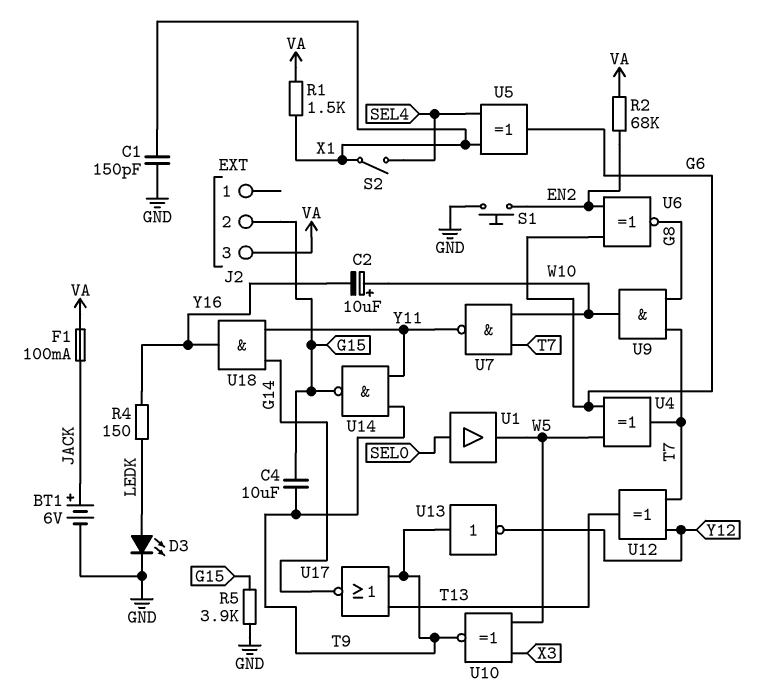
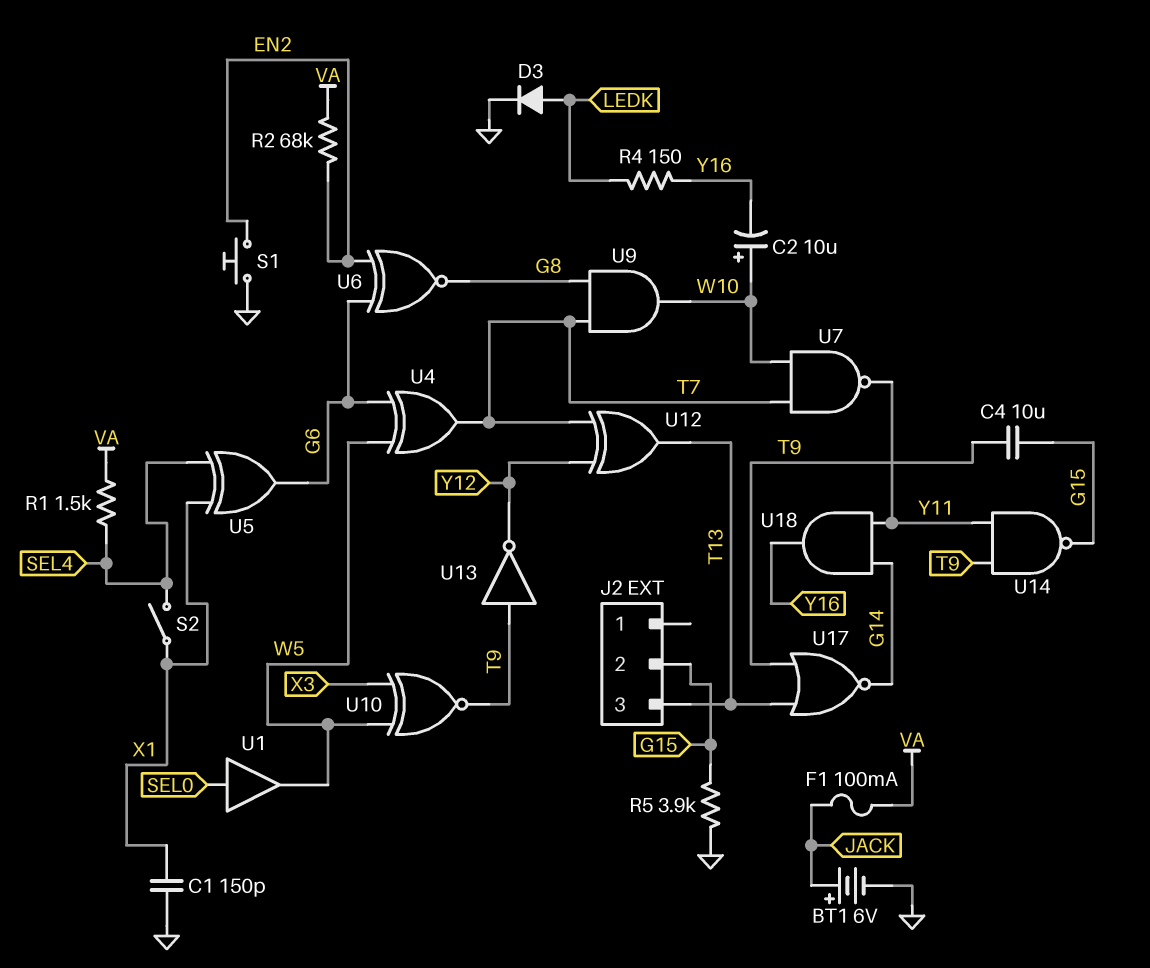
D3: LED (A LEDK, K GND) -> diode (A LEDK, K GND)
J2 pin 3: VA -> T13
R1: 1.5k (VA, X1) -> 1.5k (SEL4, VA)

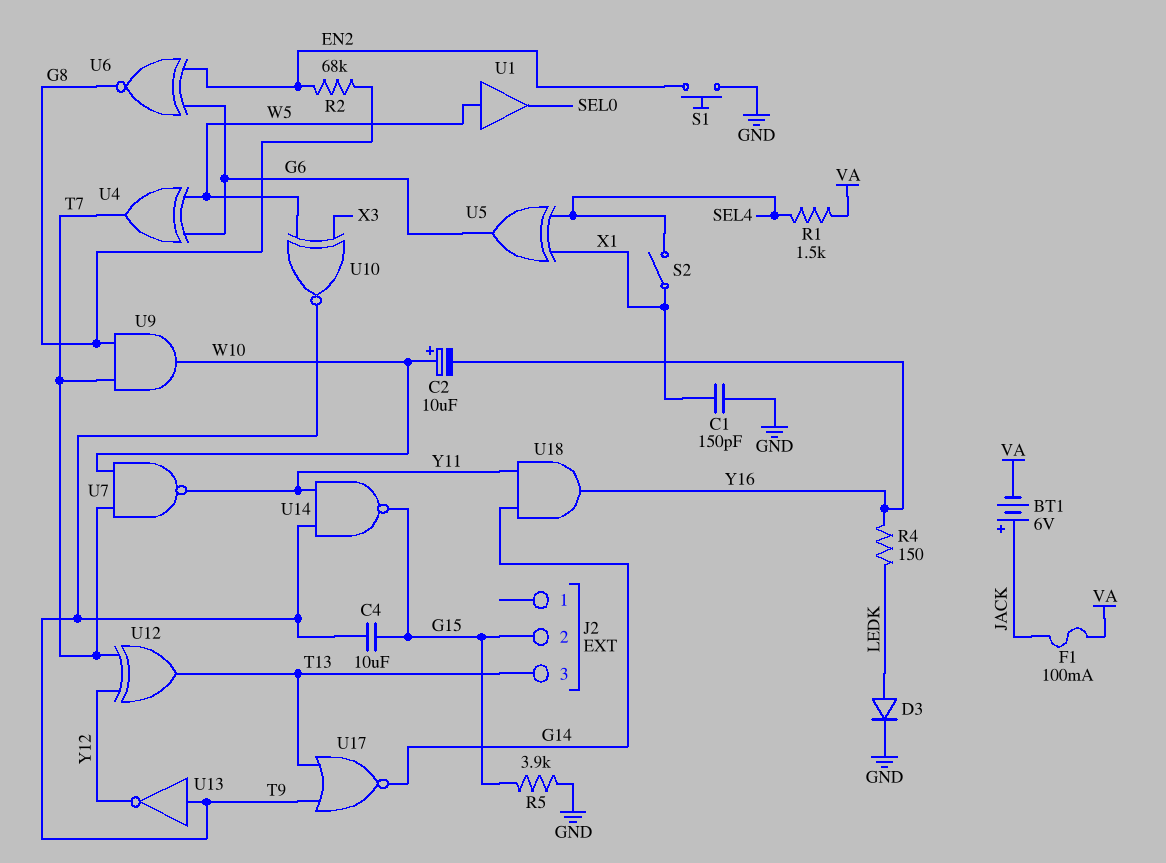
BT1: 6V (plus JACK, minus GND) -> 6V (plus JACK, minus VA)
R2: 68k (EN2, VA) -> 68k (EN2, G8)
U1: buffer (in SEL0, out W5) -> buffer (in W5, out SEL0)

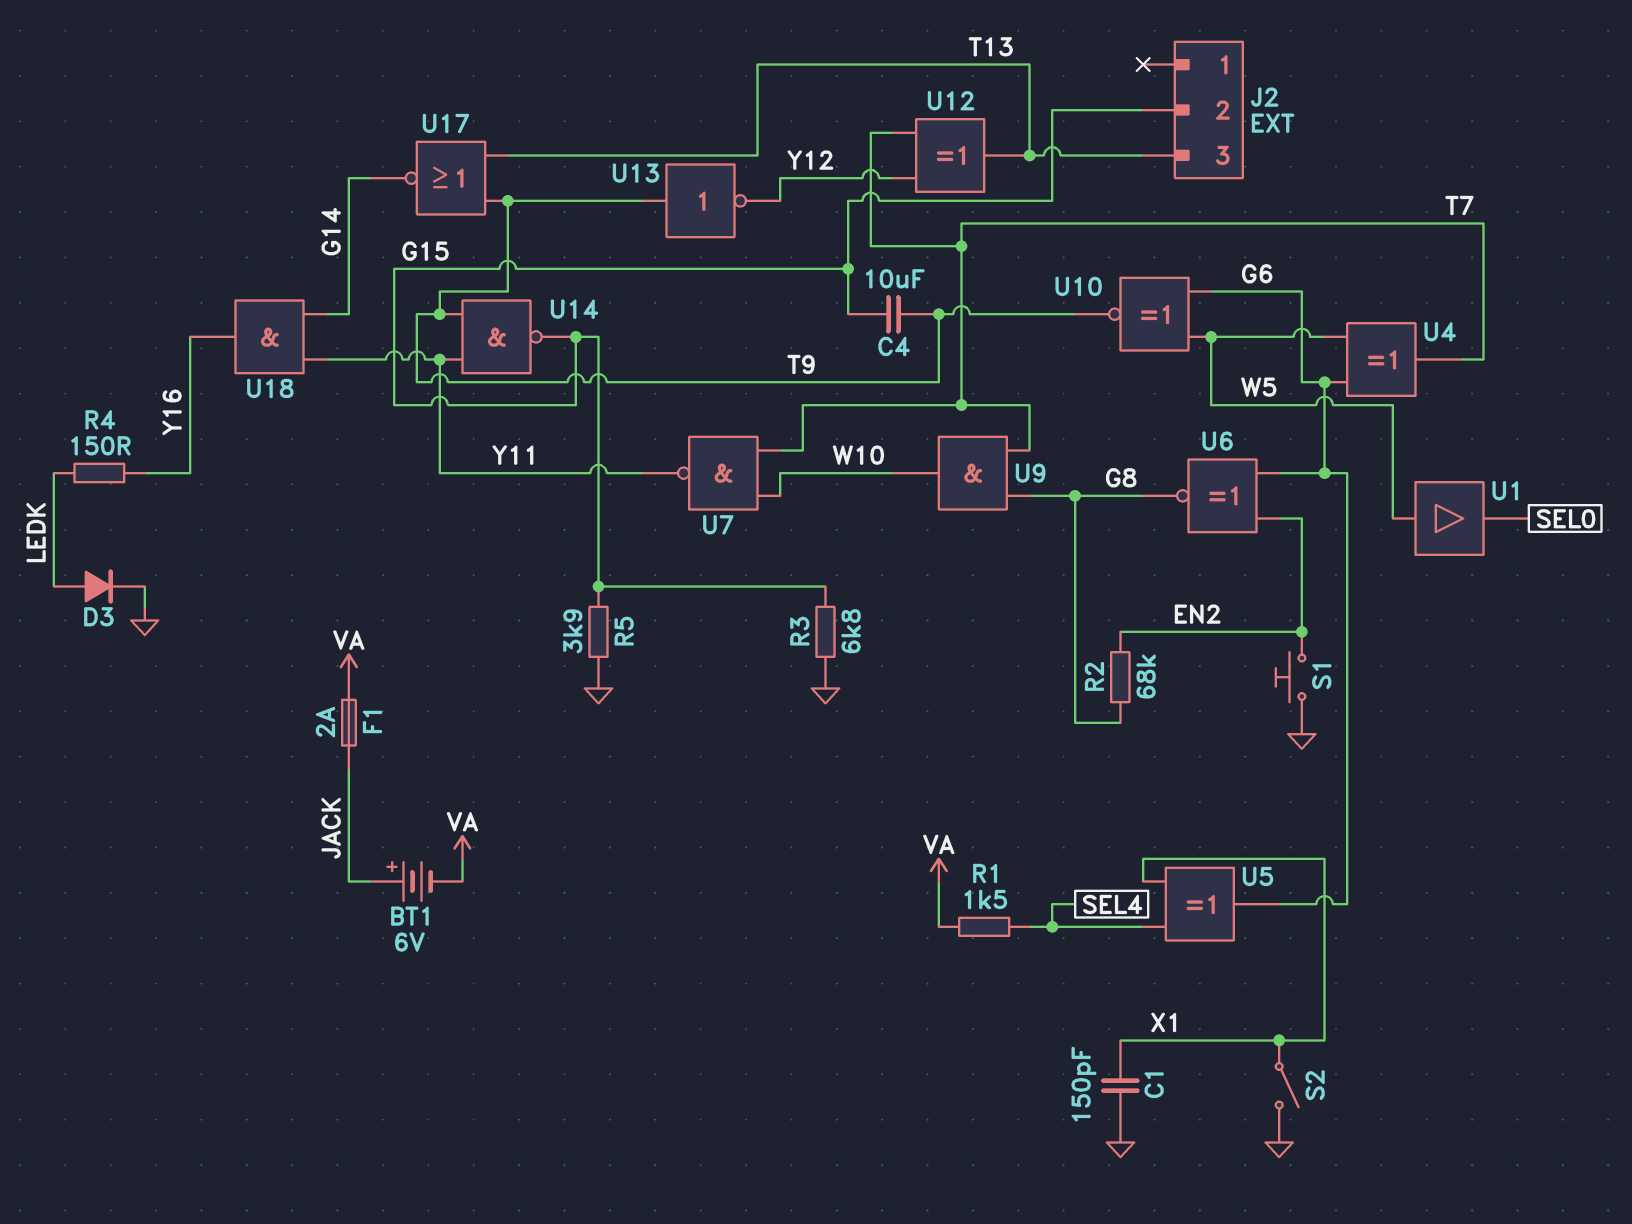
C2: 10uF (plus W10, minus Y16) -> none
F1: 100mA (JACK, VA) -> 2A (JACK, VA)
R3: none -> 6.8k (G15, GND)
S2: switch (SEL4, X1) -> switch (GND, X1)
U10: XNOR (in W5, in X3, out T9) -> XNOR (in G6, in W5, out T9)

